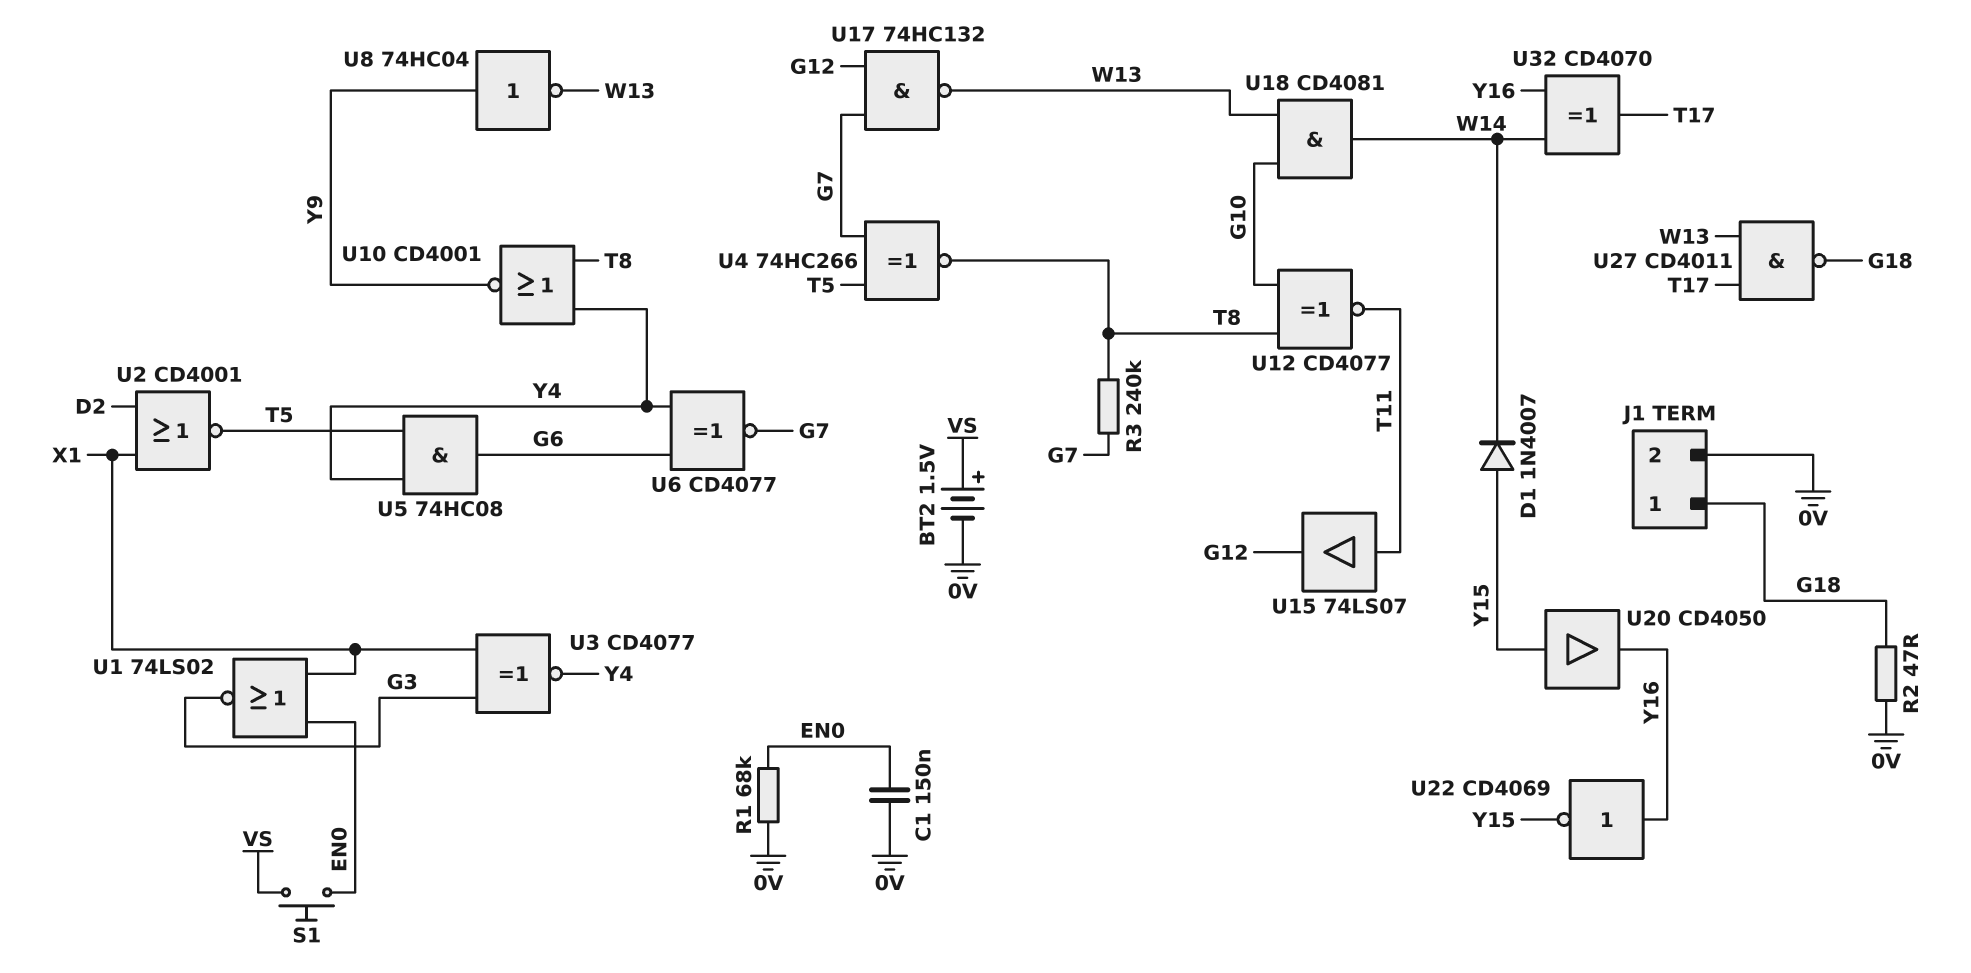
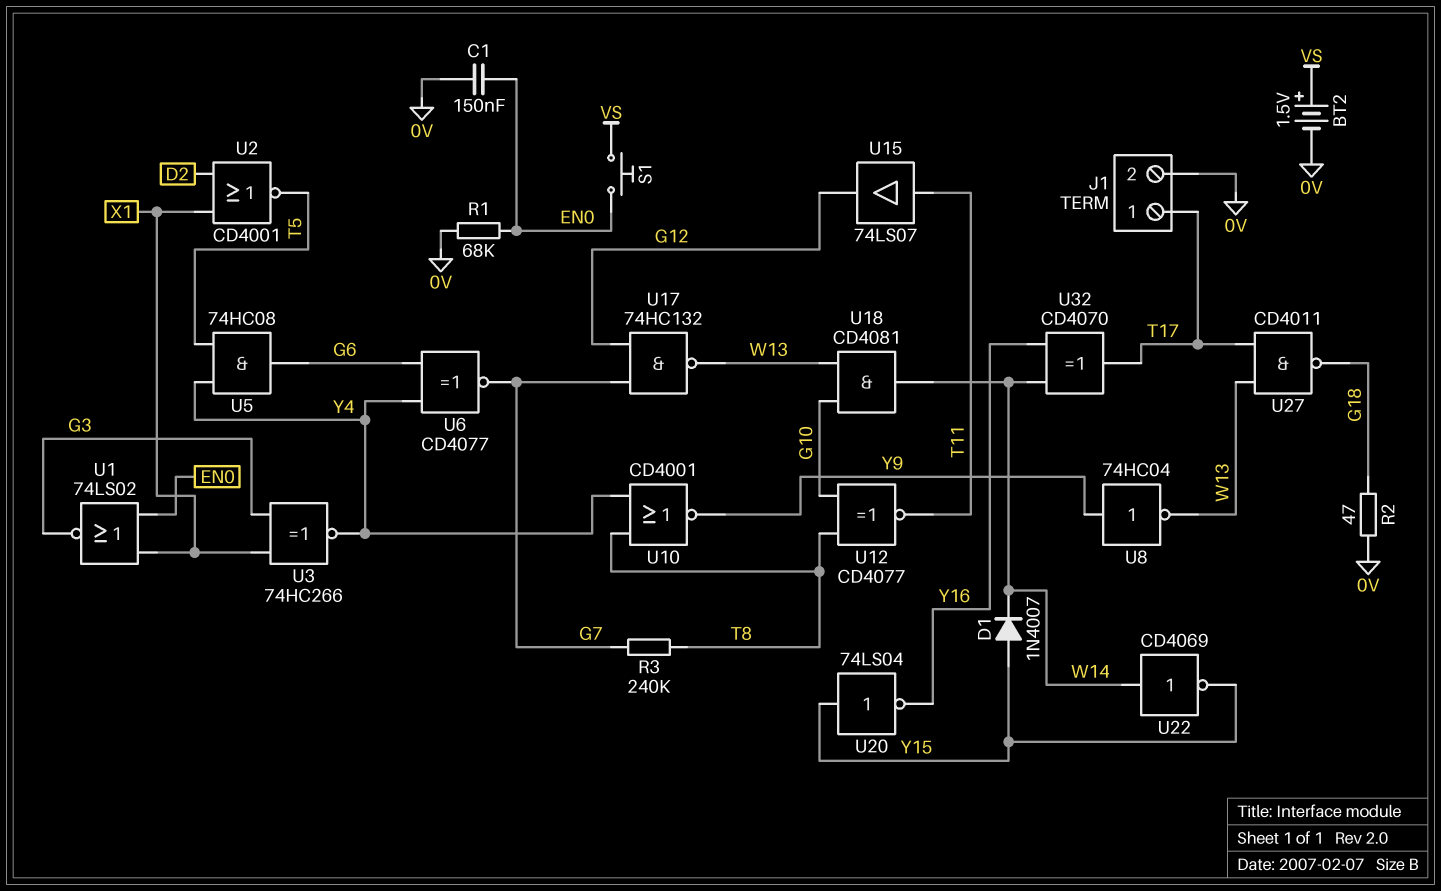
J1 pin 1: G18 -> T17
U3: XNOR CD4077 (in G3, in X1, out Y4) -> XNOR 74HC266 (in G3, in X1, out Y4)
U4: XNOR 74HC266 (in G7, in T5, out T8) -> none
U20: buffer CD4050 (in Y15, out Y16) -> NOT 74LS04 (in Y15, out Y16)
U22: NOT CD4069 (in Y16, out Y15) -> NOT CD4069 (in W14, out Y15)

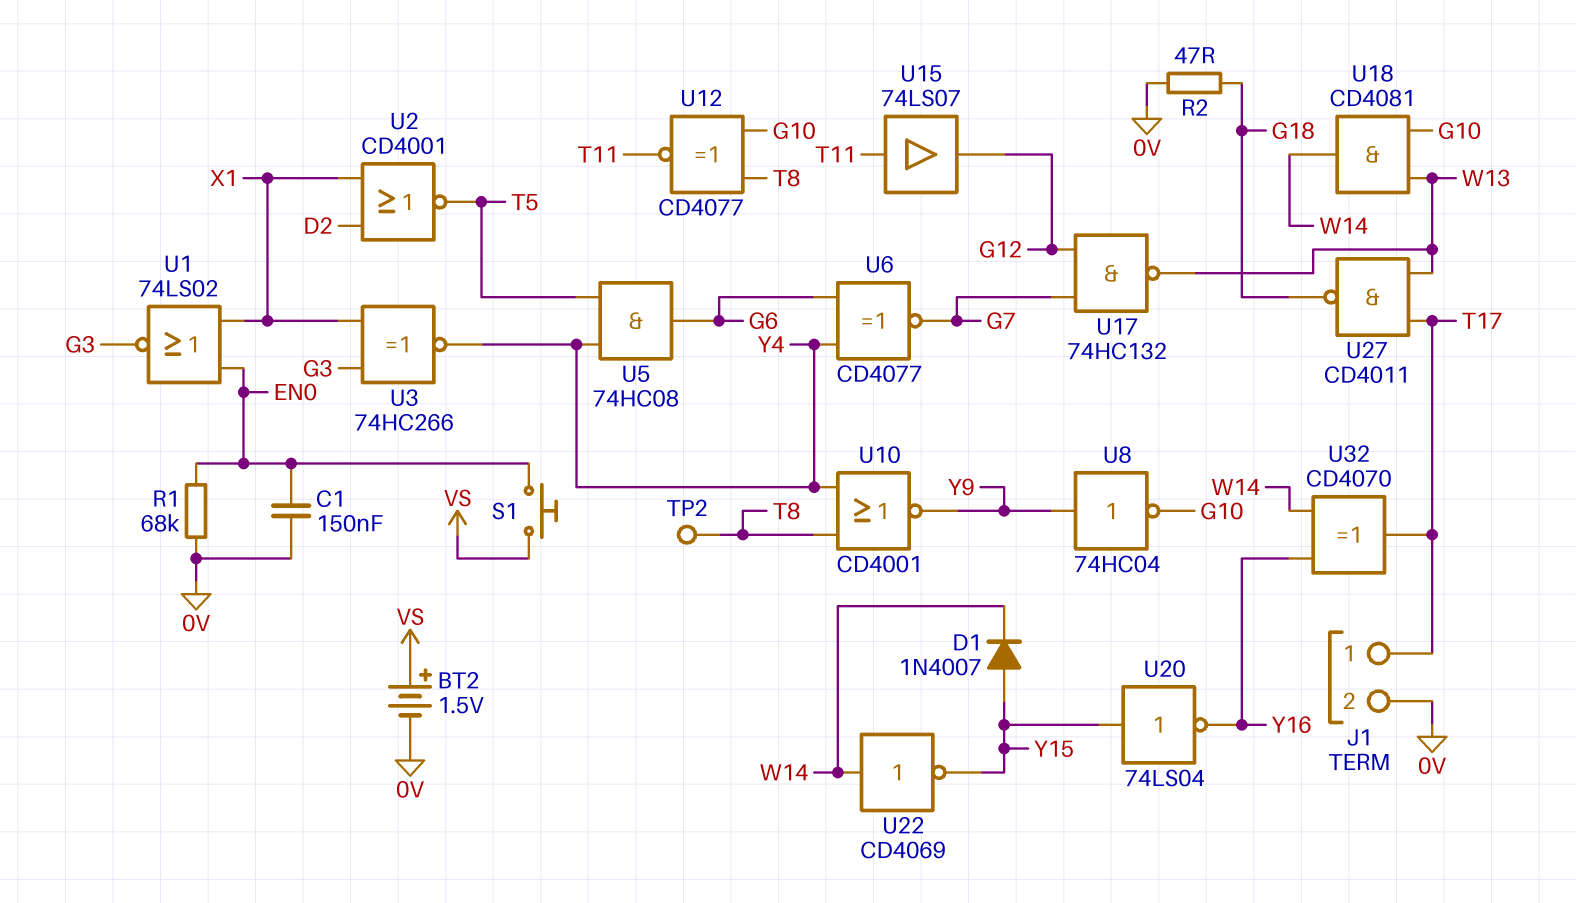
R3: 240k (G7, T8) -> none
TP2: none -> test point (T8)
U8: NOT 74HC04 (in Y9, out W13) -> NOT 74HC04 (in Y9, out G10)

